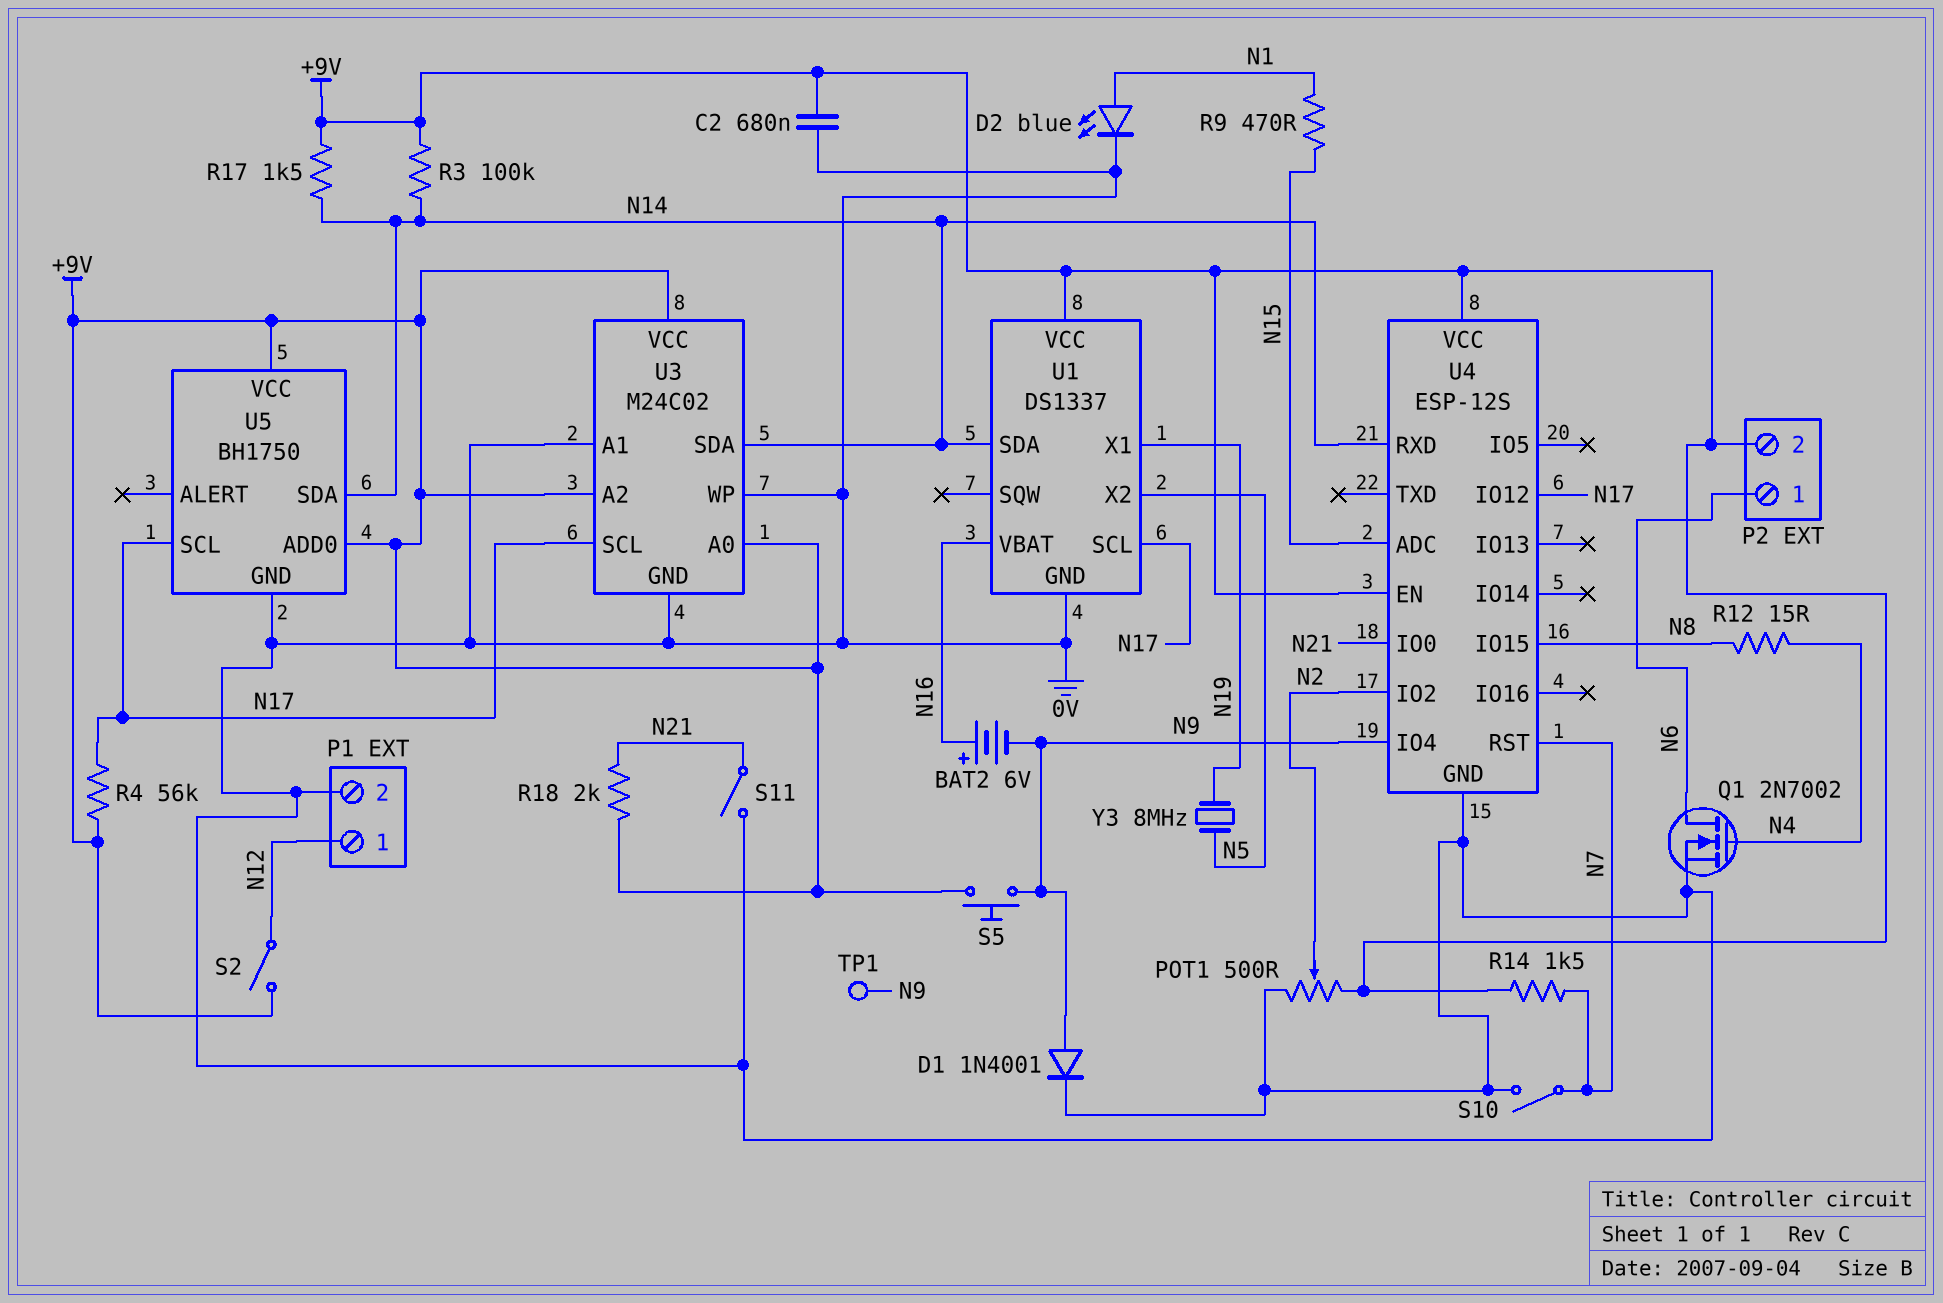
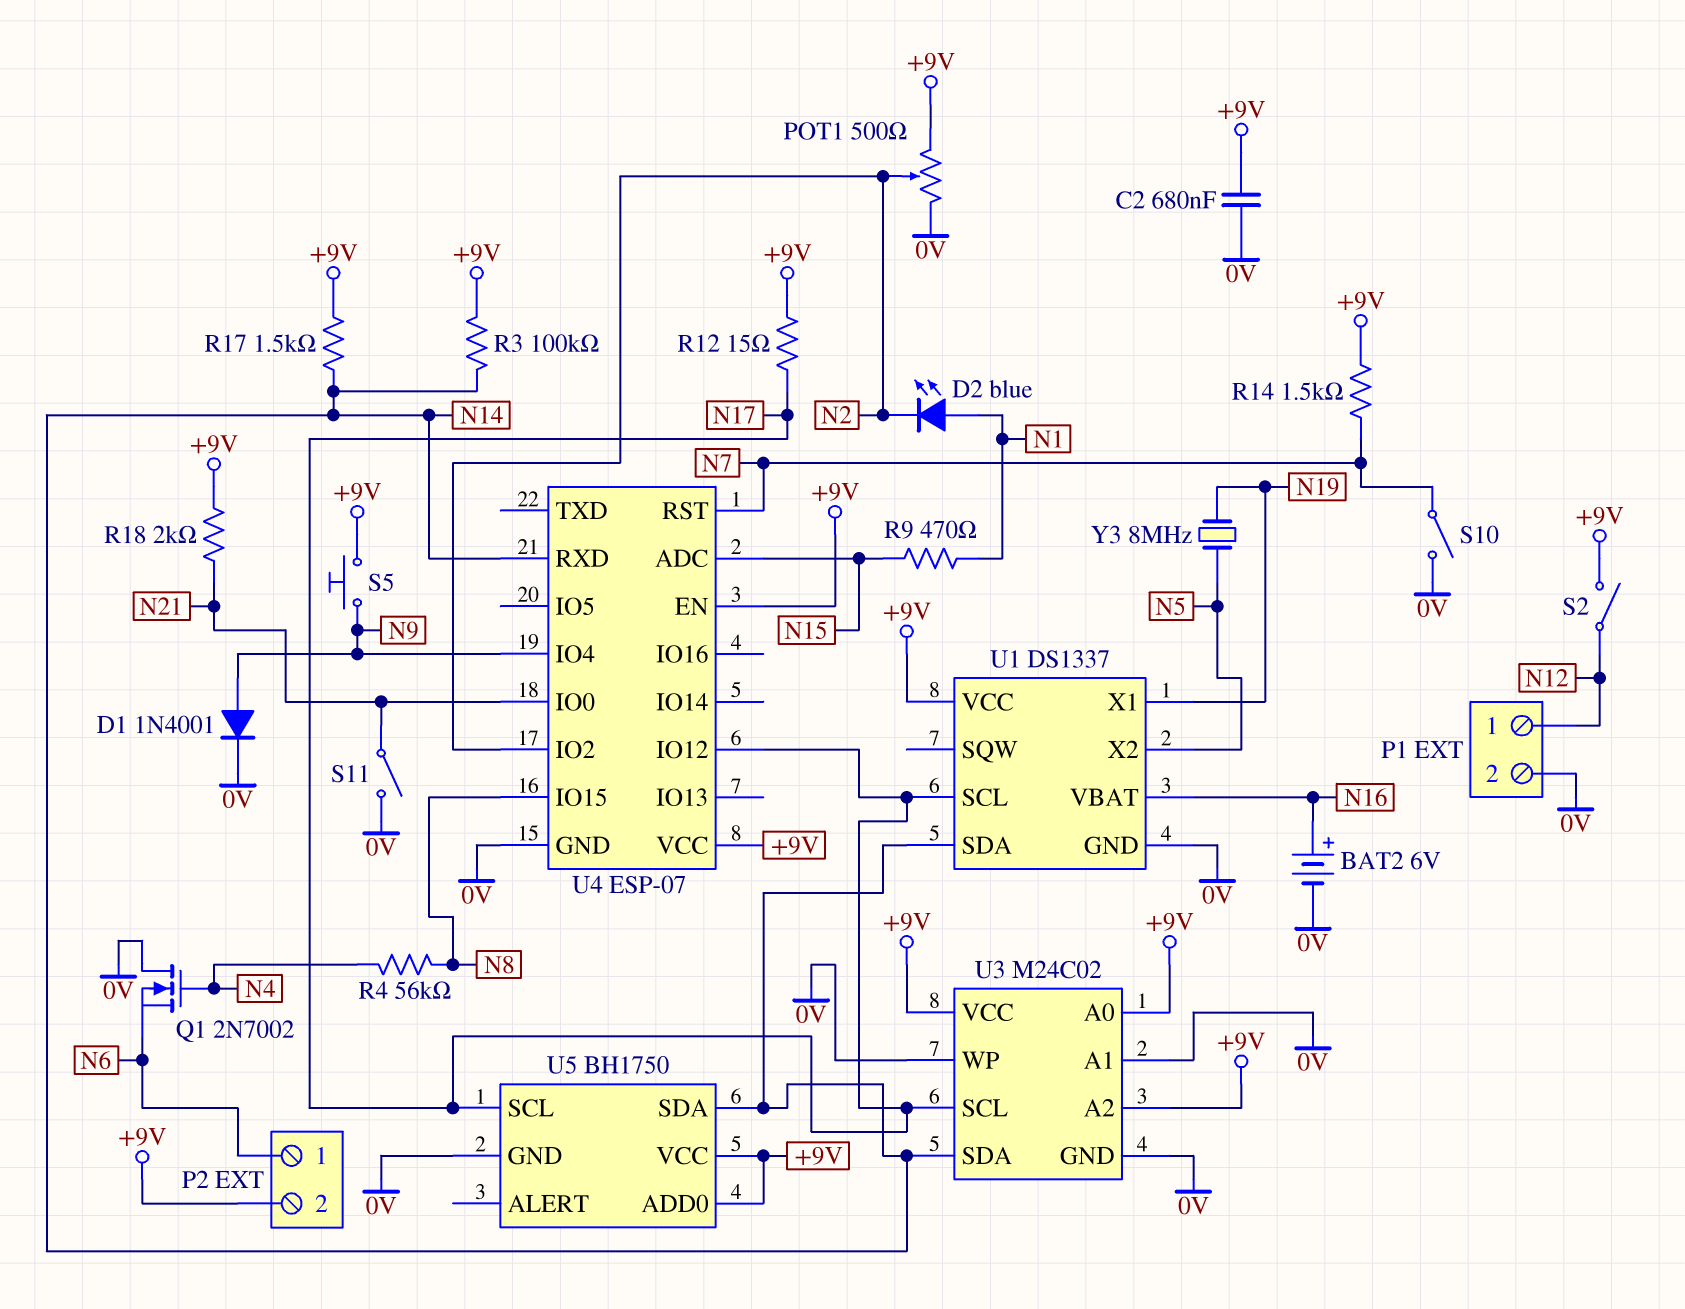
BAT2: 6V (plus N16, minus N9) -> 6V (plus N16, minus 0V)
D2: LED blue (A N1, K 0V) -> LED blue (A N1, K N2)
Q1: NMOS 2N7002 (G N4, D N6, S 0V) -> NMOS 2N7002 (G N4, D 0V, S N6)
R4: 56k (+9V, N17) -> 56k (N4, N8)
R12: 15 (N4, N8) -> 15 (+9V, N17)
TP1: test point (N9) -> none
U4: ESP-12S -> ESP-07

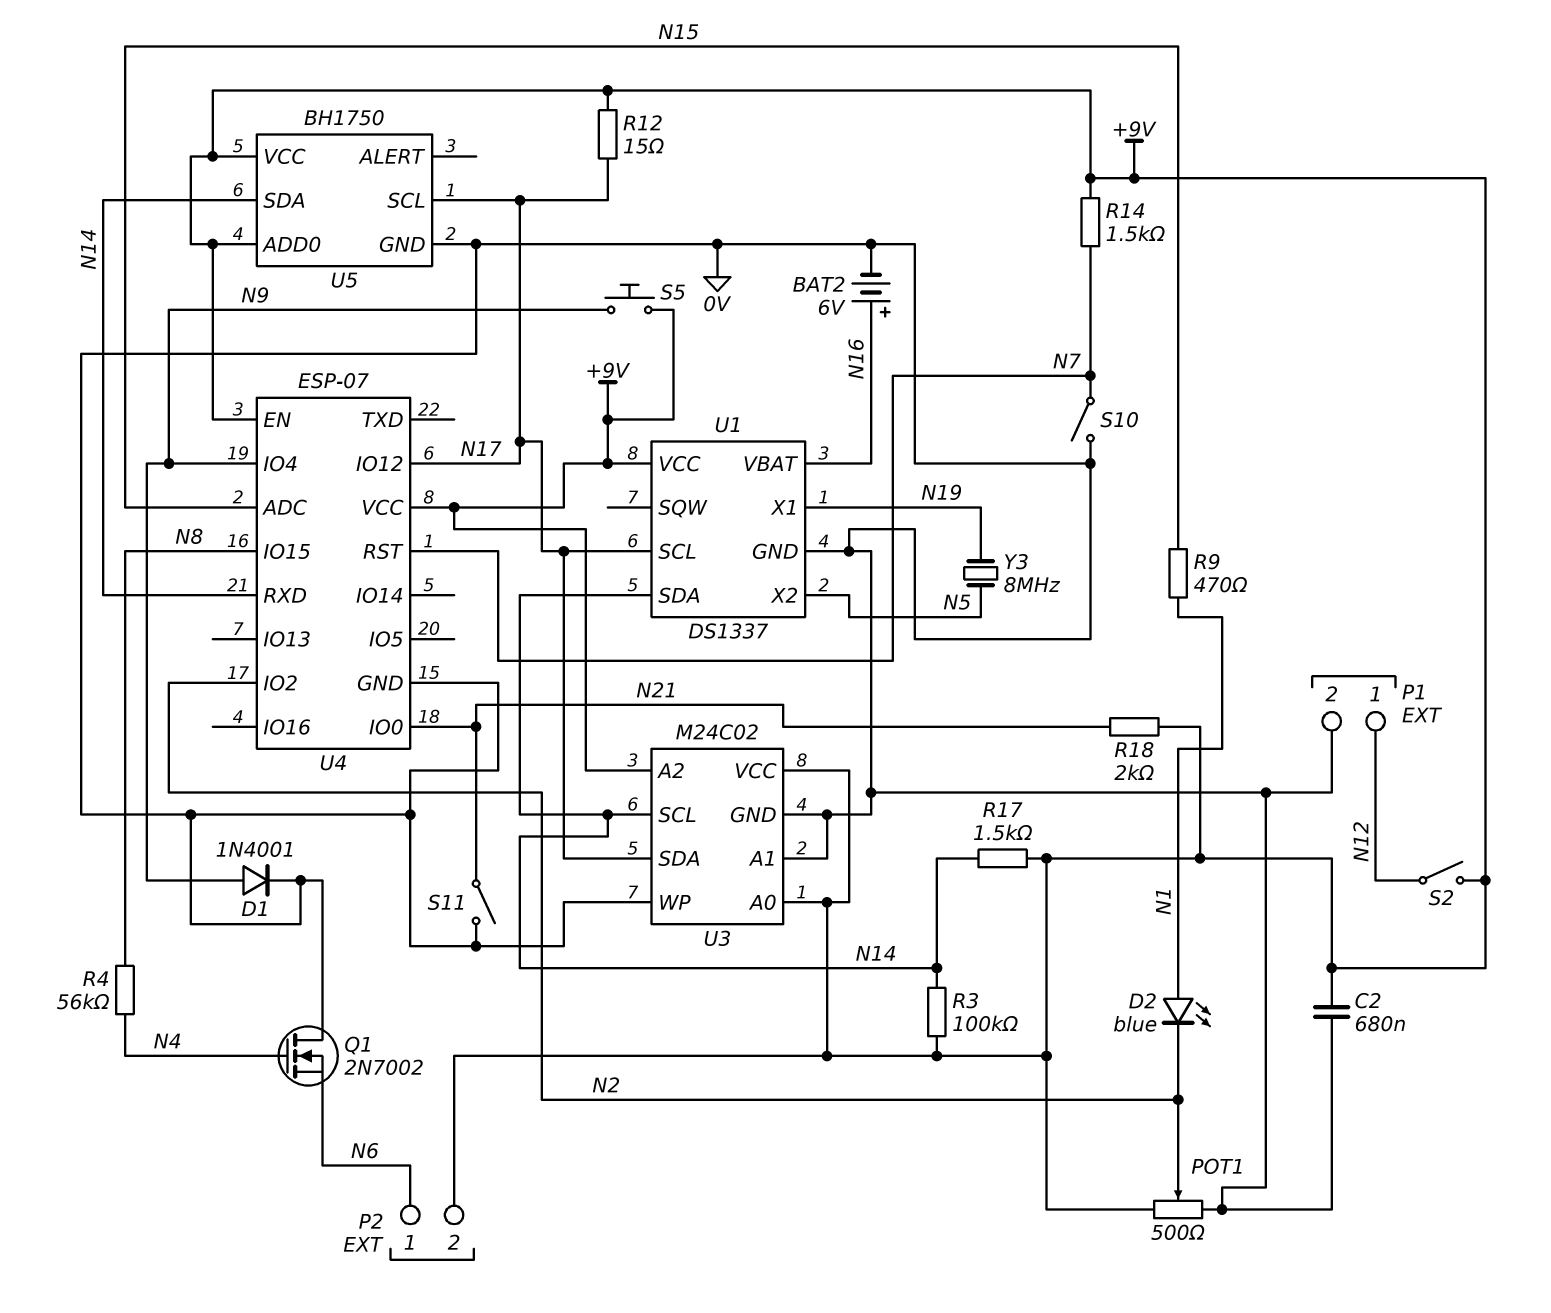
U3 pin SCL: N17 -> N14
U3 pin SDA: N14 -> N17

